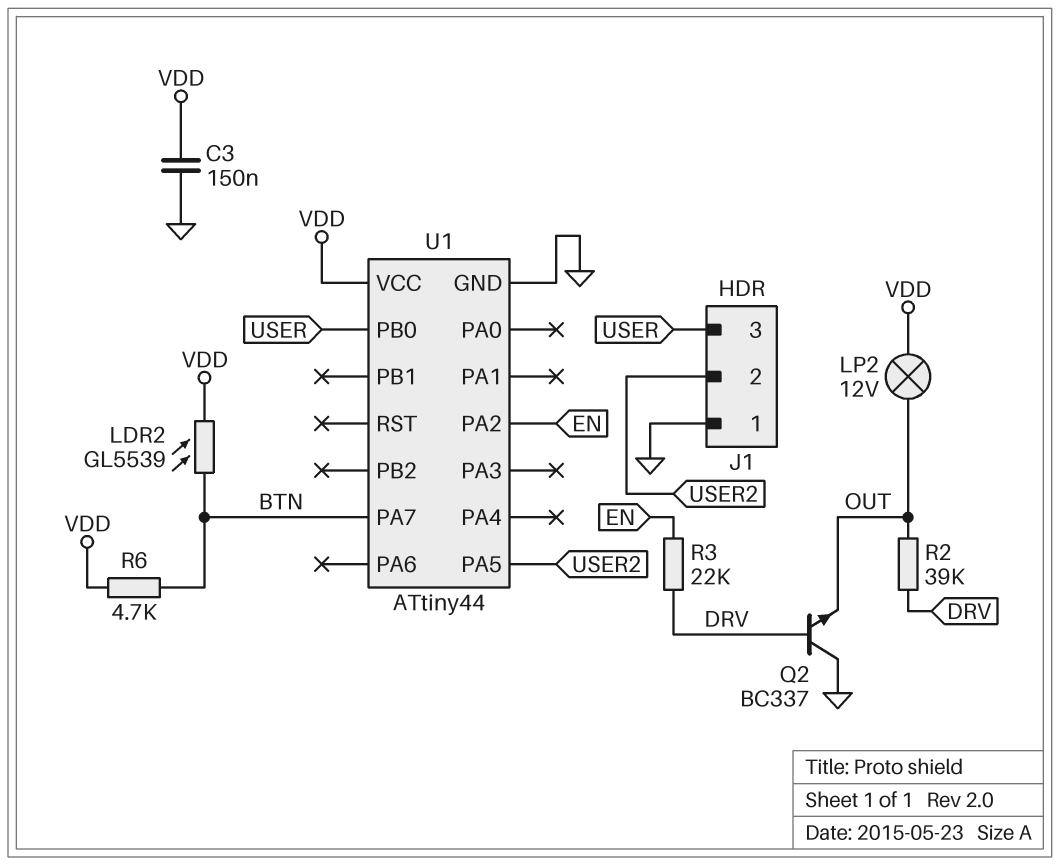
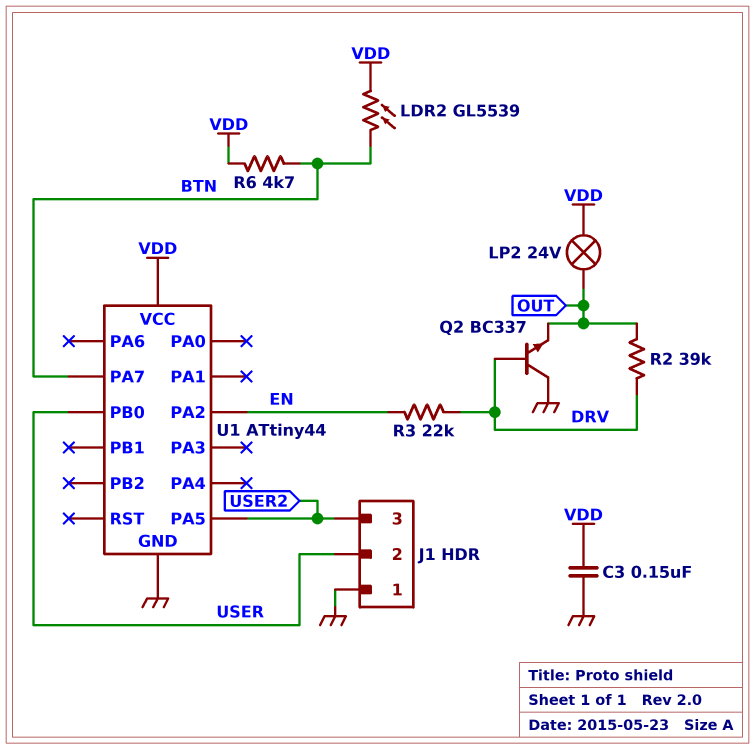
J1 pin 2: USER2 -> USER
J1 pin 3: USER -> USER2
LP2: lamp 12V (OUT, VDD) -> lamp 24V (OUT, VDD)

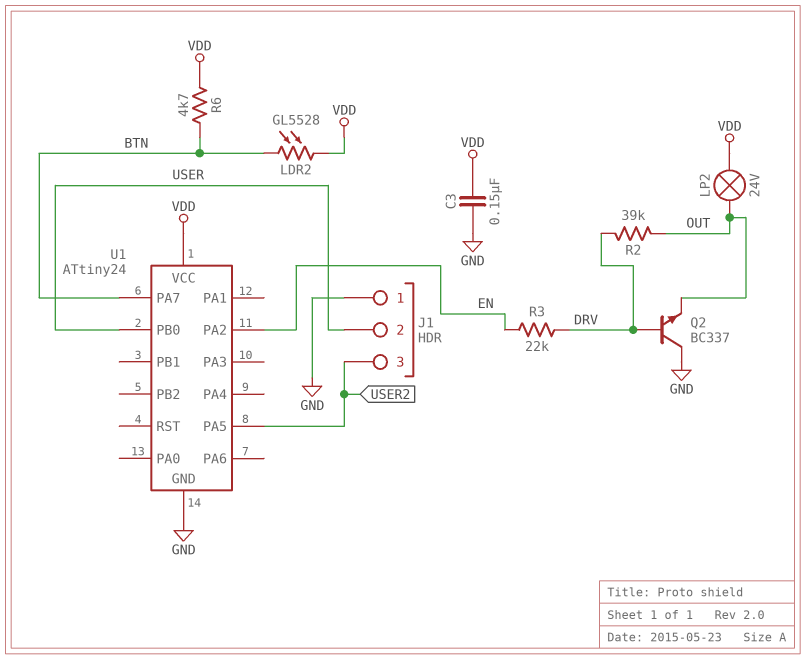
LDR2: GL5539 (BTN, VDD) -> GL5528 (BTN, VDD)
U1: ATtiny44 -> ATtiny24

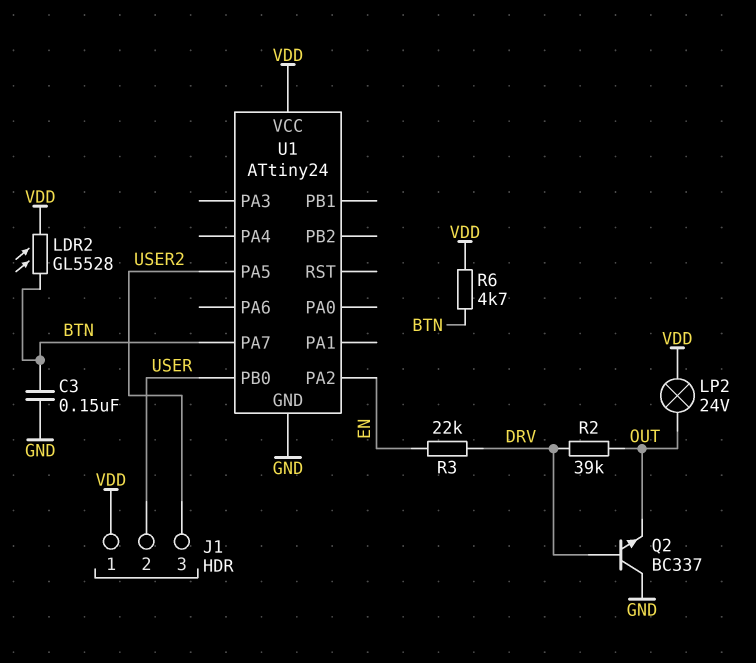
C3: 150nF (GND, VDD) -> 150nF (BTN, GND)
J1 pin 1: GND -> VDD

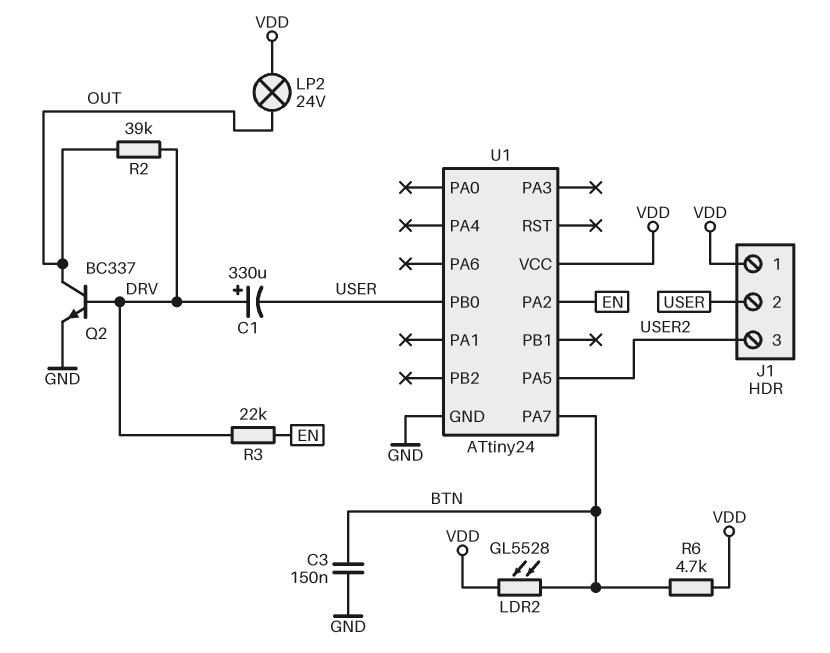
C1: none -> 330uF (plus DRV, minus USER)
Q2: NPN BC337 (B DRV, C GND, E OUT) -> NPN BC337 (B DRV, C OUT, E GND)

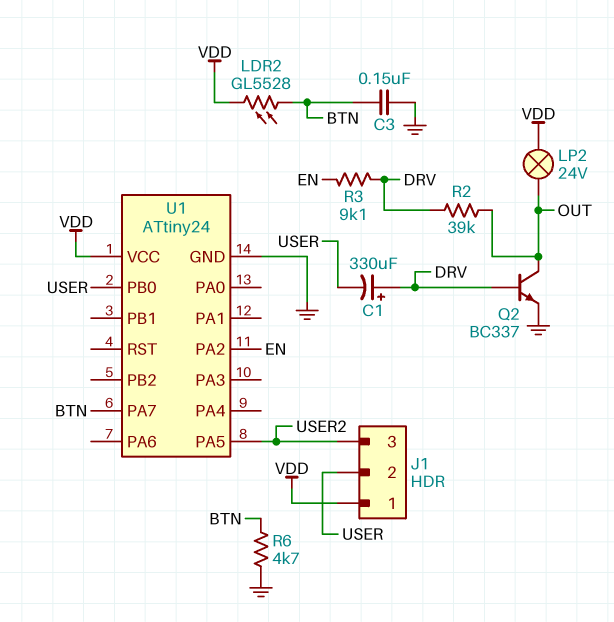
R3: 22k (DRV, EN) -> 9.1k (DRV, EN)
R6: 4.7k (BTN, VDD) -> 4.7k (BTN, GND)

